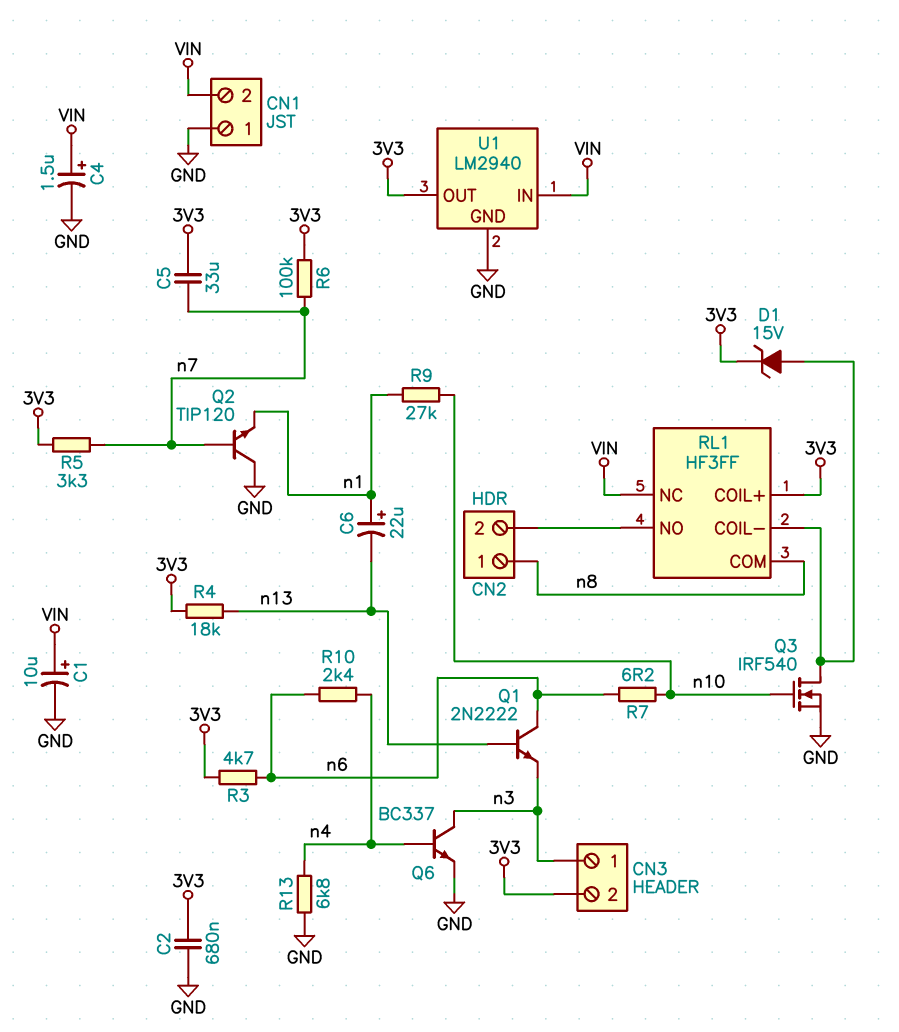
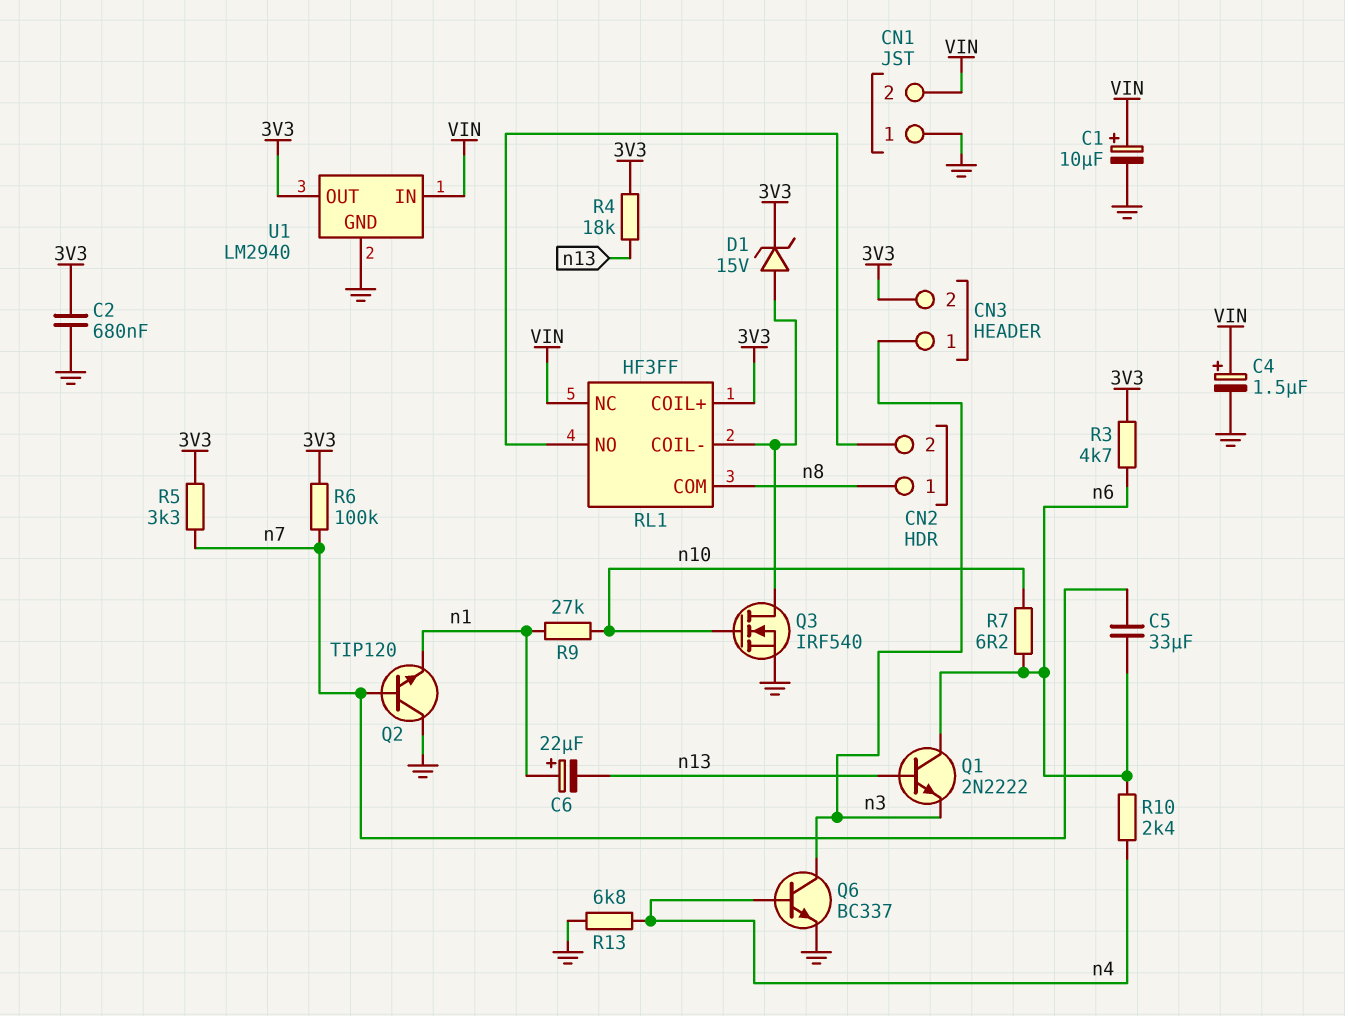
C5: 33uF (3V3, n7) -> 33uF (n6, n7)

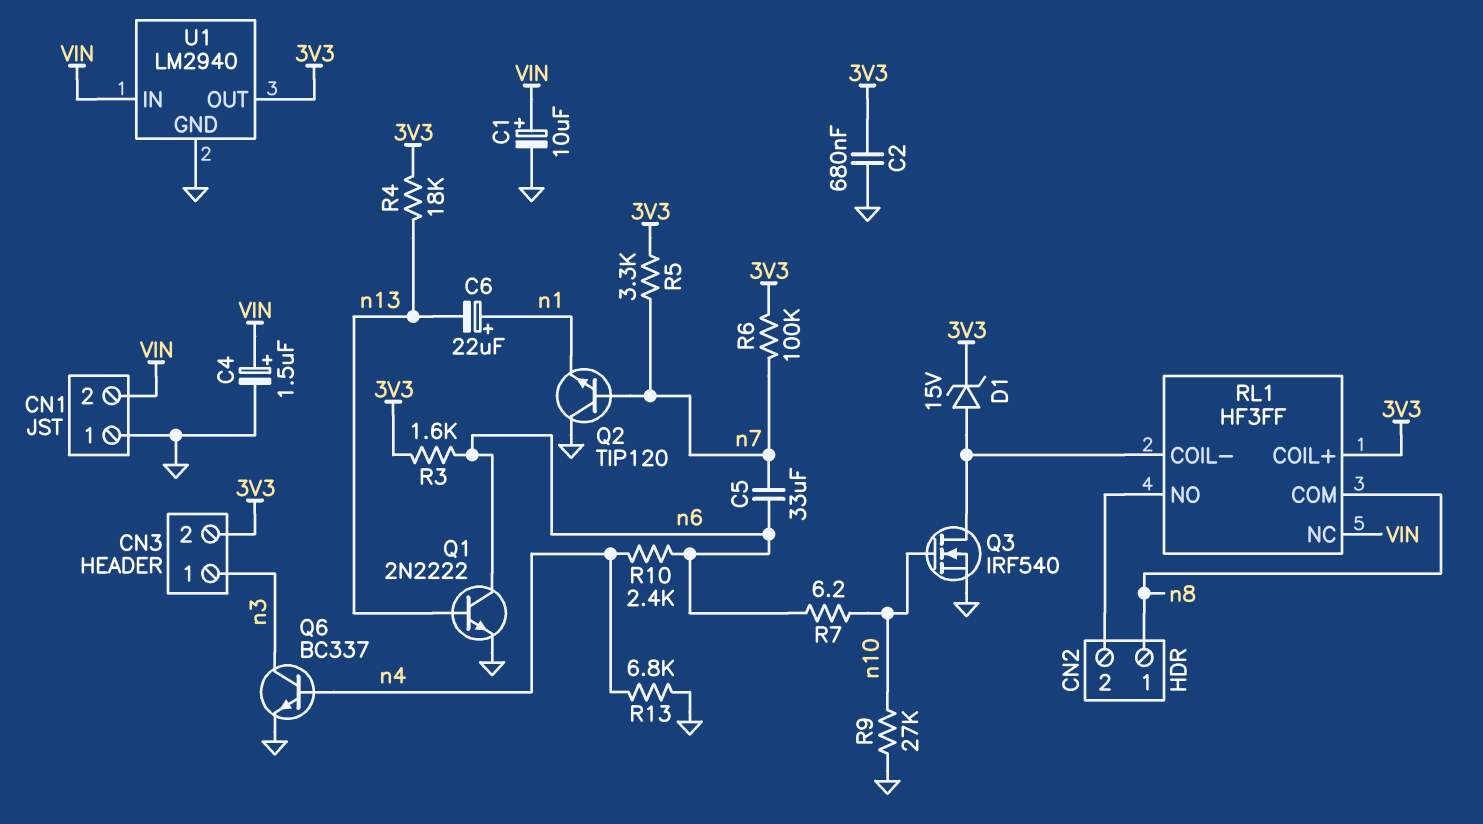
Q1: NPN 2N2222 (B n13, C n6, E n3) -> NPN 2N2222 (B n13, C n6, E GND)
R3: 4.7k (3V3, n6) -> 1.6k (3V3, n6)
R9: 27k (n1, n10) -> 27k (GND, n10)

